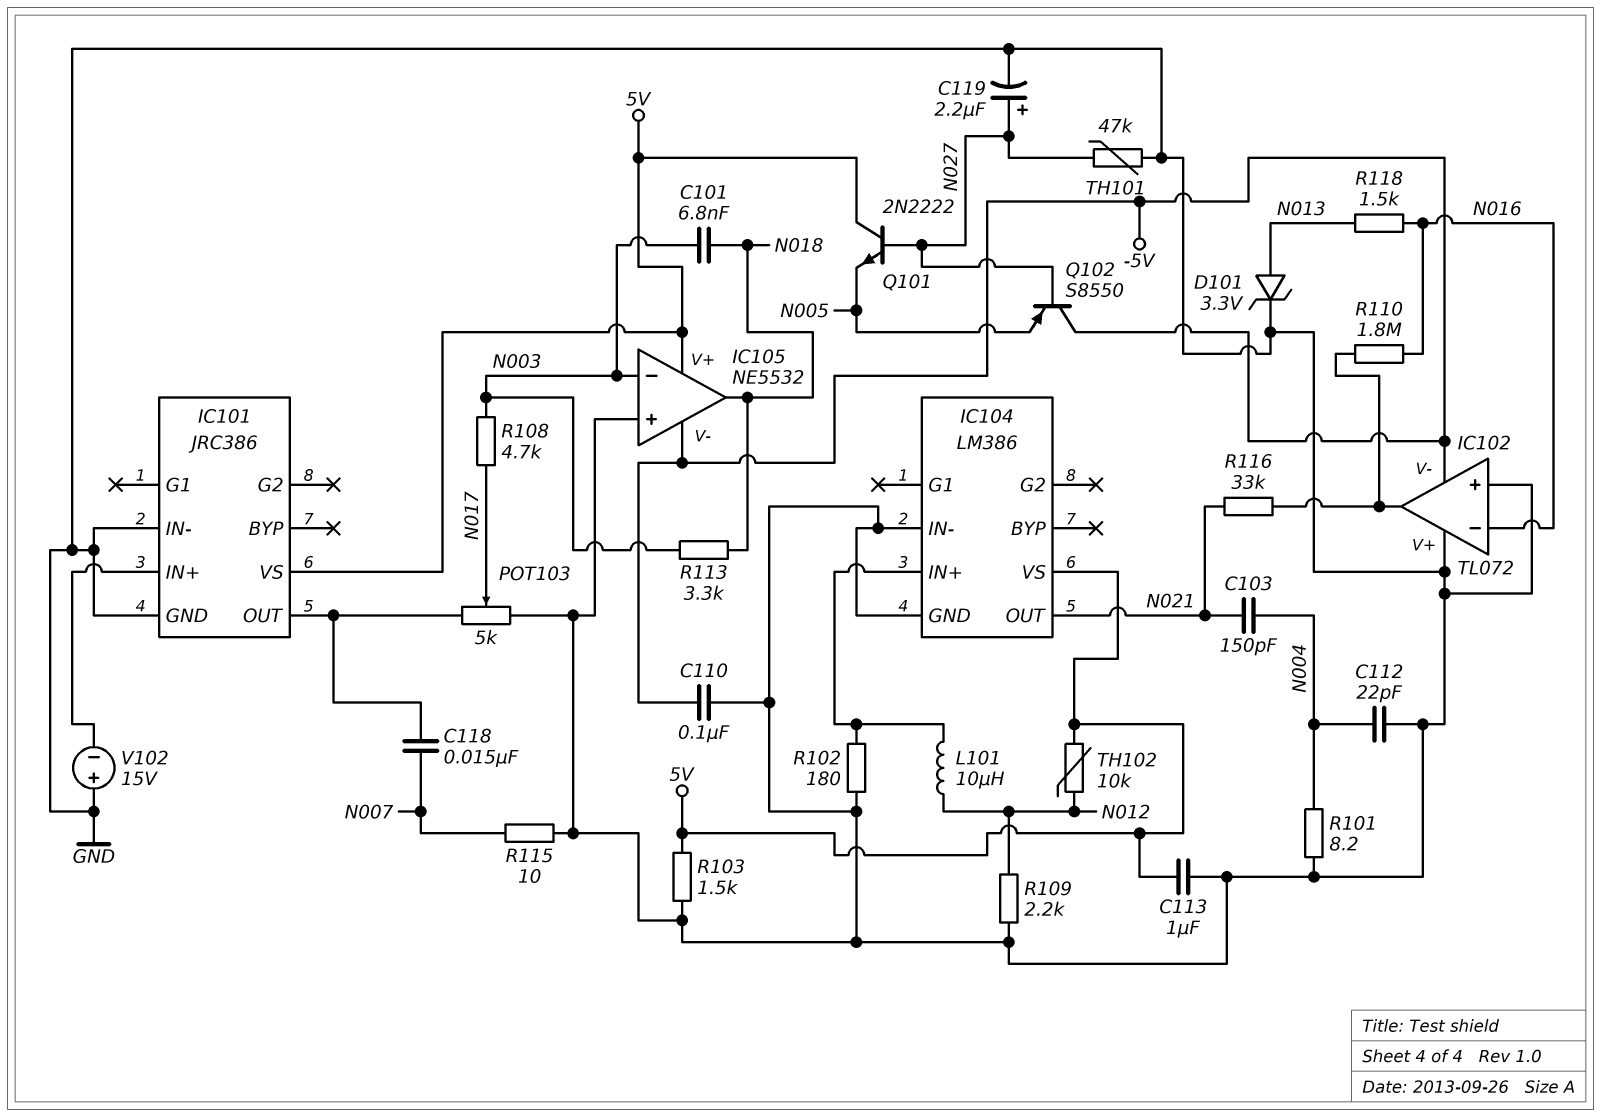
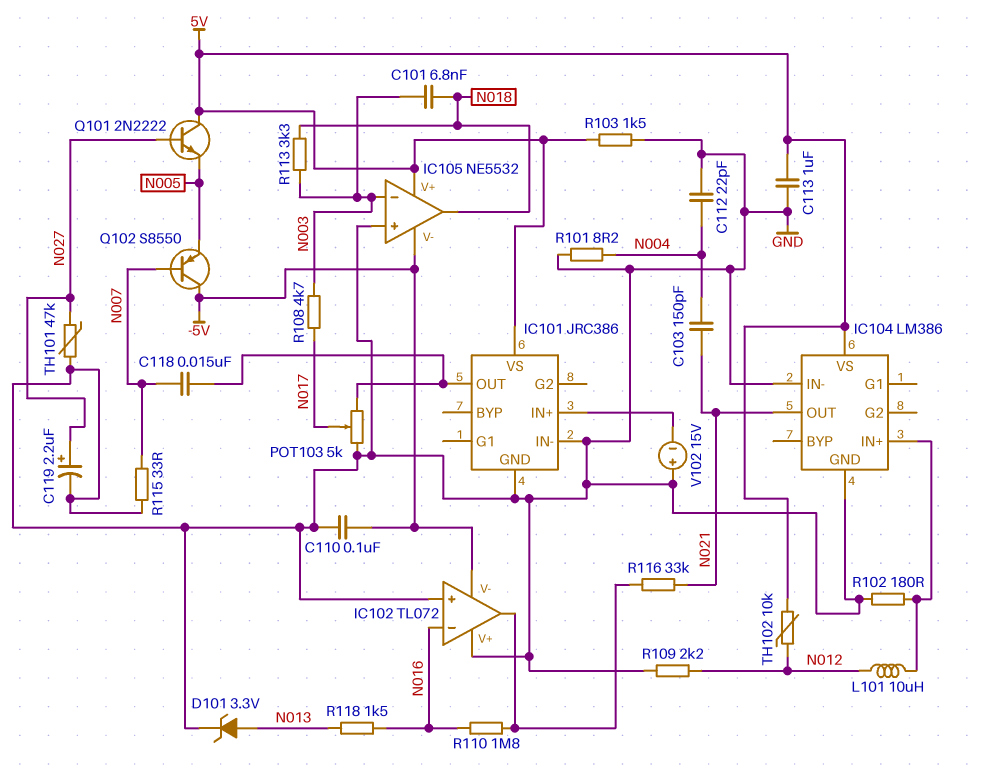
Q102: PNP S8550 (B N027, C -5V, E N005) -> PNP S8550 (B N007, C -5V, E N005)
R115: 10 (GND, N007) -> 33 (GND, N007)

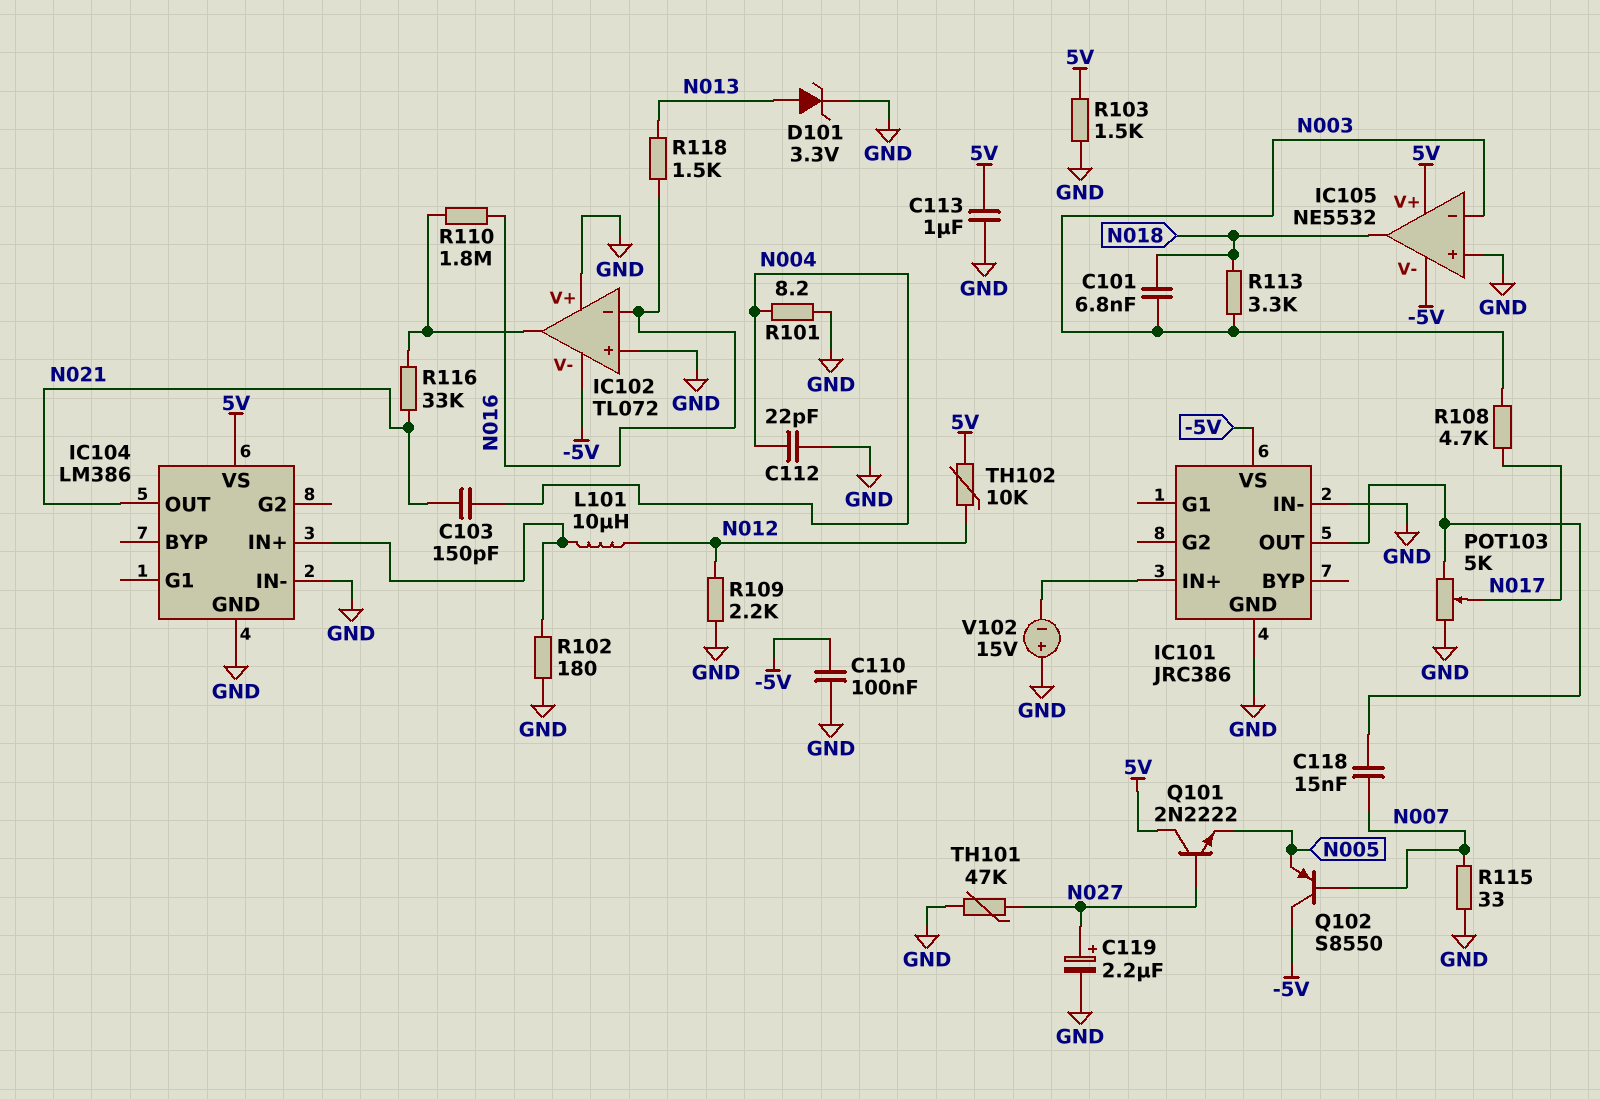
IC101 pin VS: 5V -> -5V

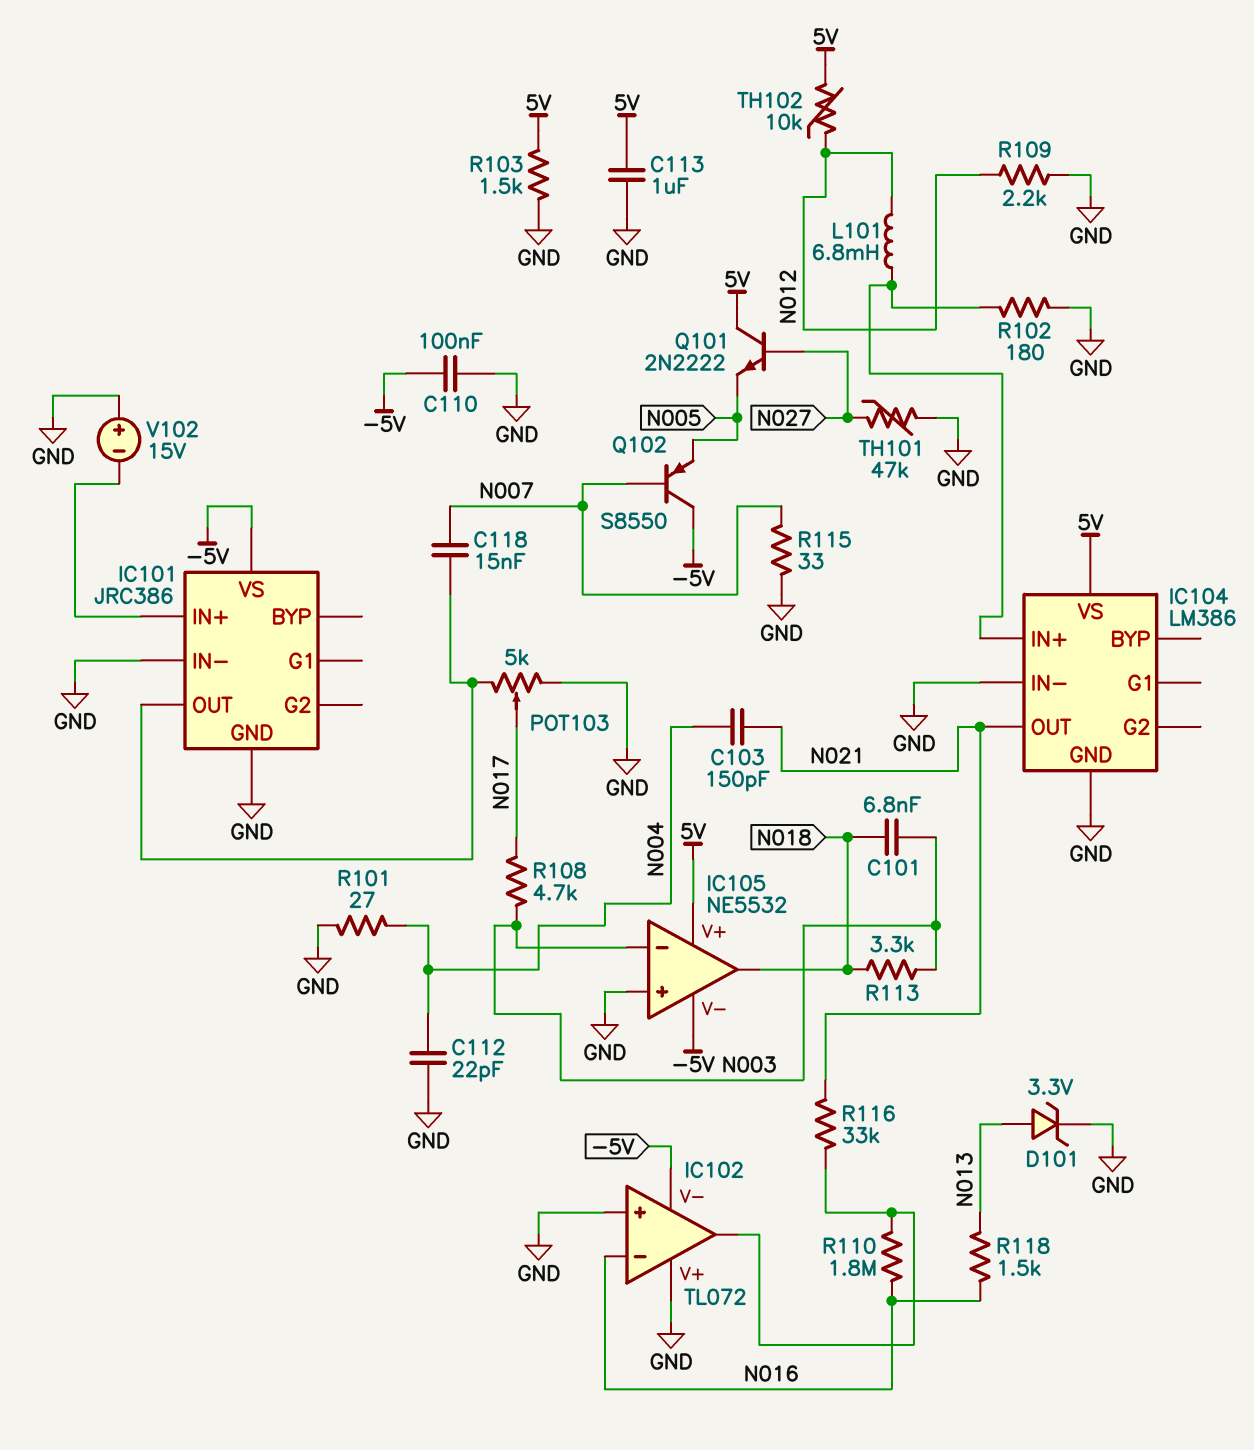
C119: 2.2uF (plus N027, minus GND) -> none
L101: 10uH (IC104/IN+, N012) -> 6.8mH (IC104/IN+, N012)
R101: 8.2 (GND, N004) -> 27 (GND, N004)

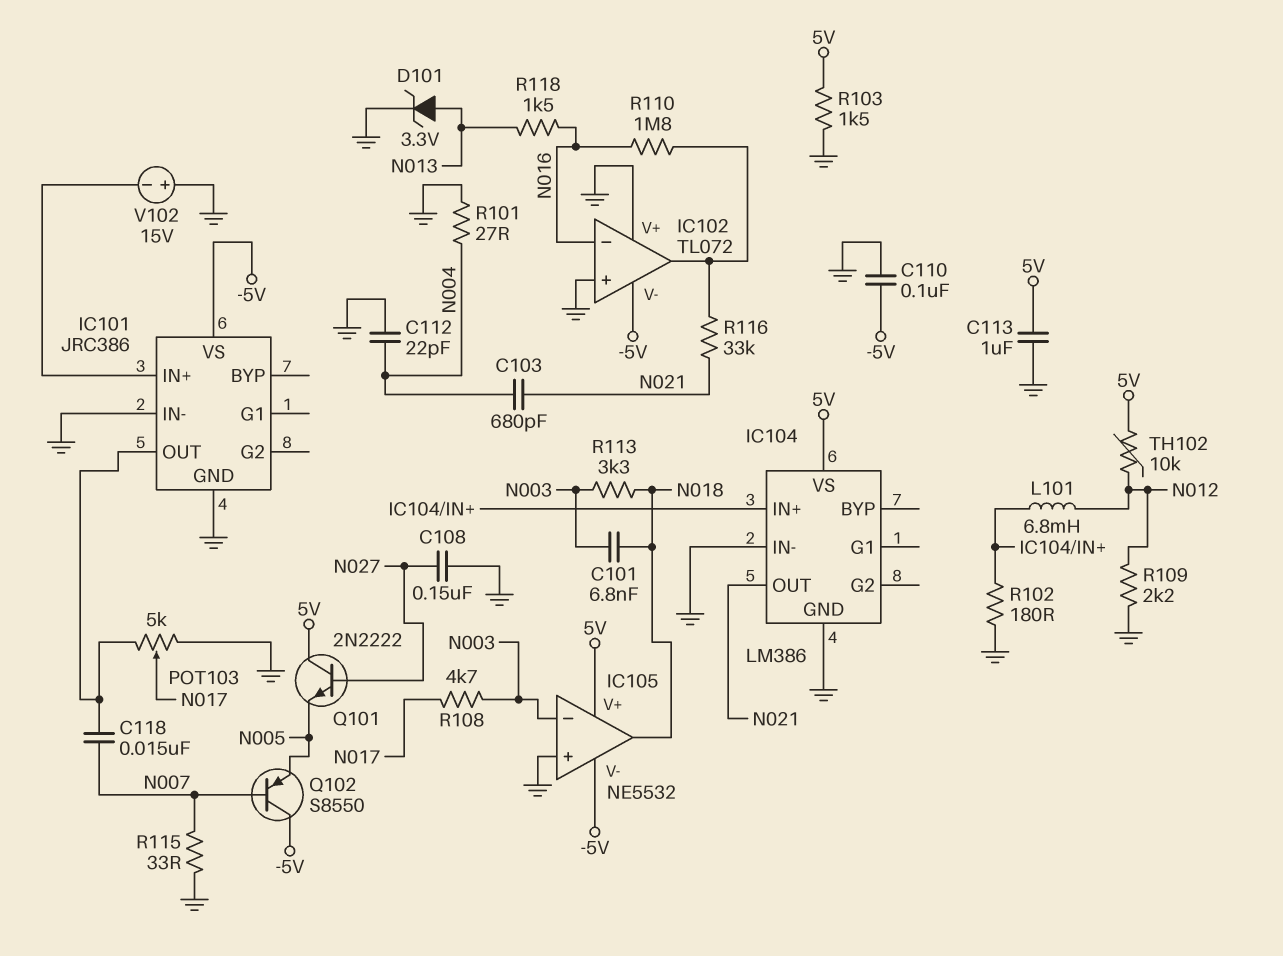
C103: 150pF (N004, N021) -> 680pF (N004, N021)
C108: none -> 150nF (GND, N027)
TH101: 47k (GND, N027) -> none

